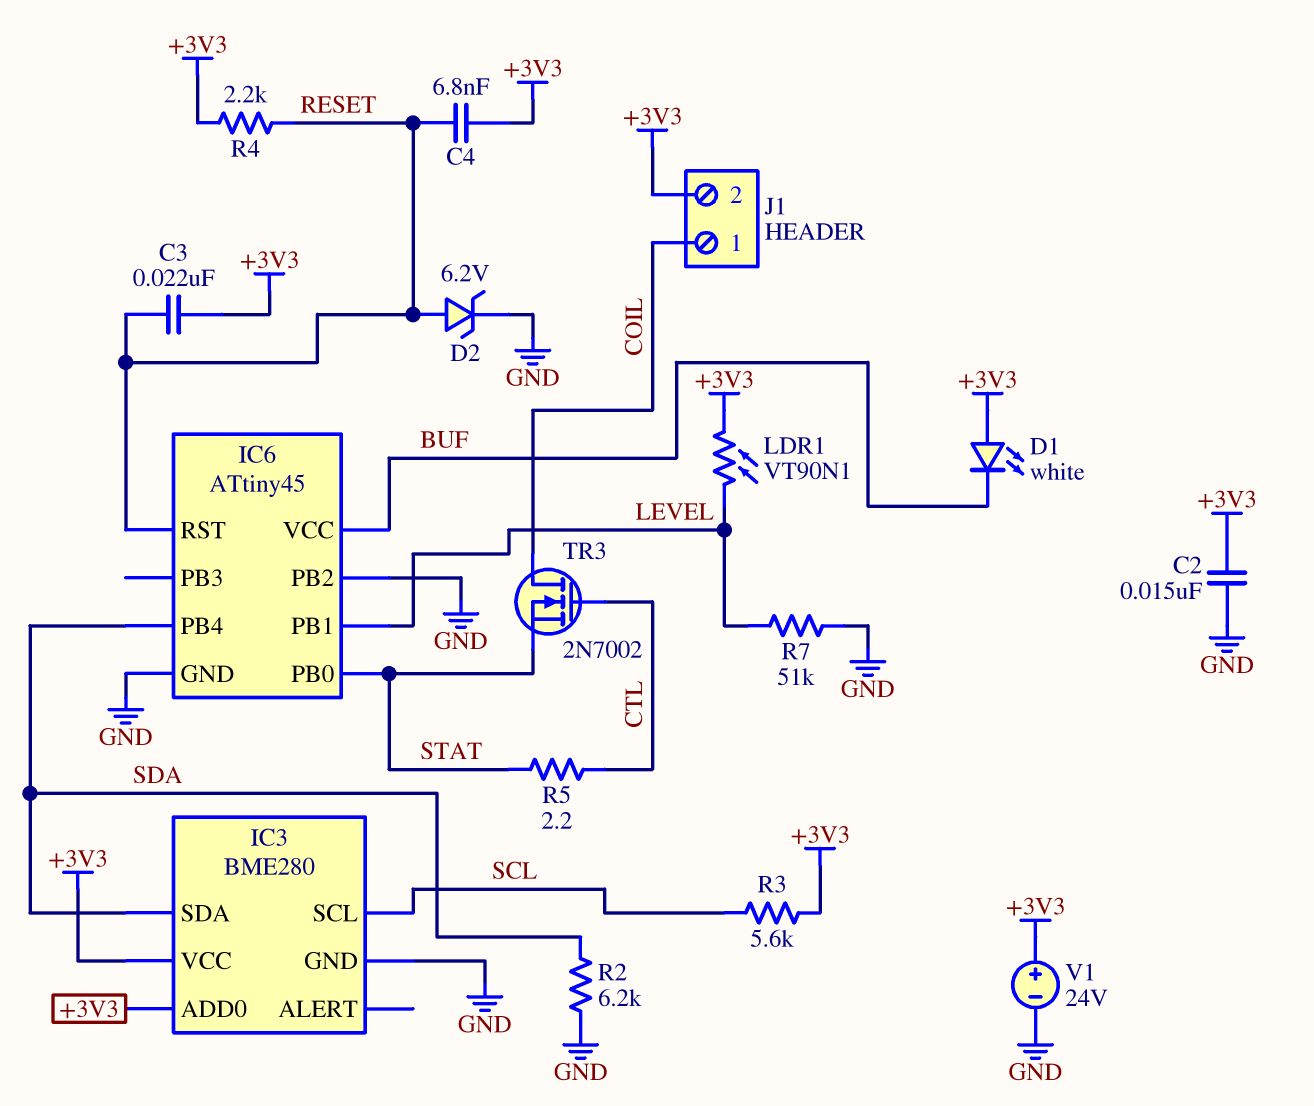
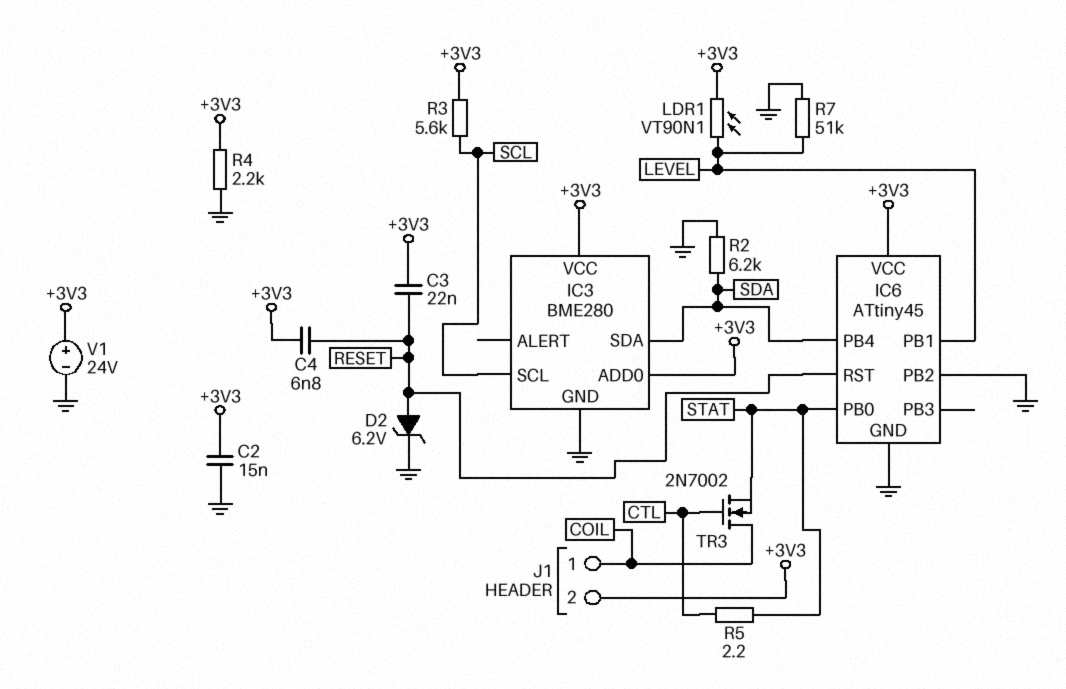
D1: LED white (A +3V3, K BUF) -> none
IC6 pin VCC: BUF -> +3V3
R4: 2.2k (+3V3, RESET) -> 2.2k (+3V3, GND)

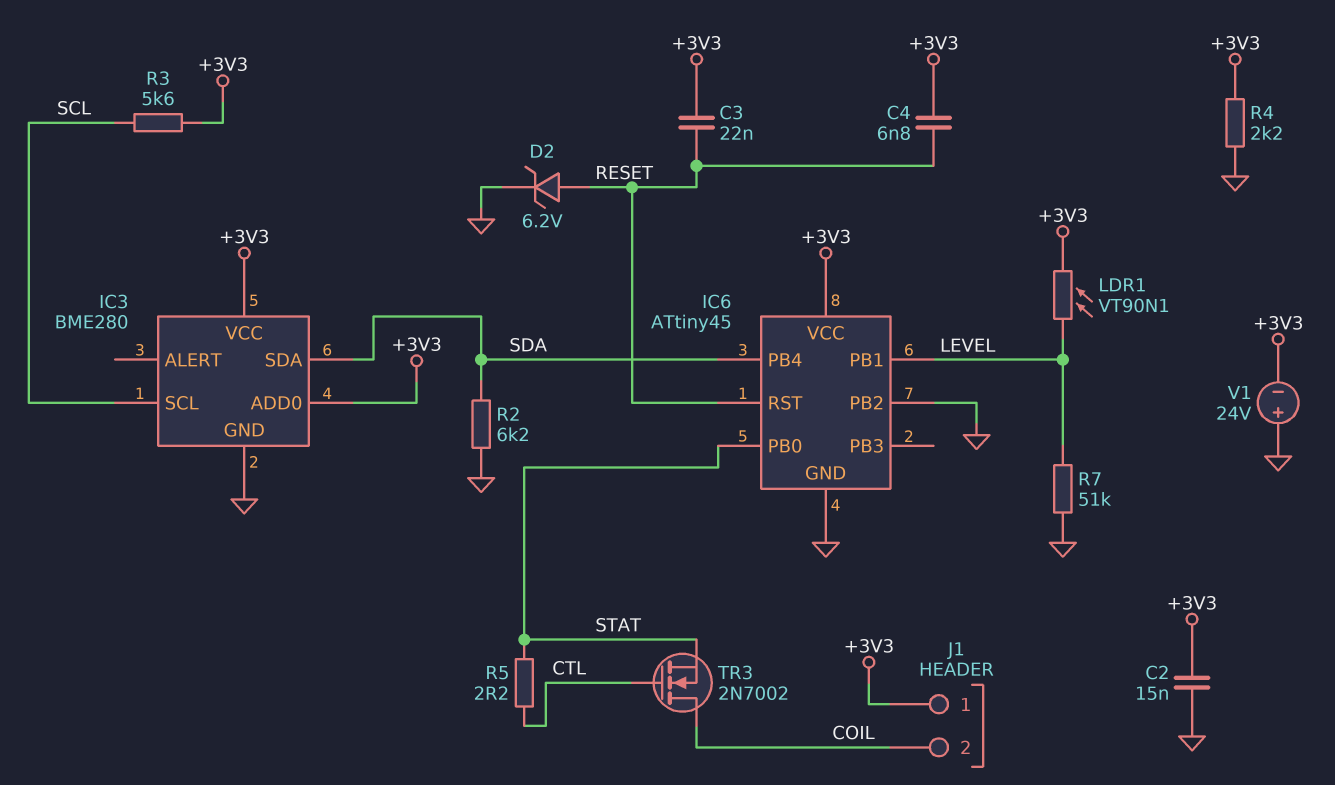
J1 pin 1: COIL -> +3V3
J1 pin 2: +3V3 -> COIL
V1: 24V (plus +3V3, minus GND) -> 24V (plus GND, minus +3V3)

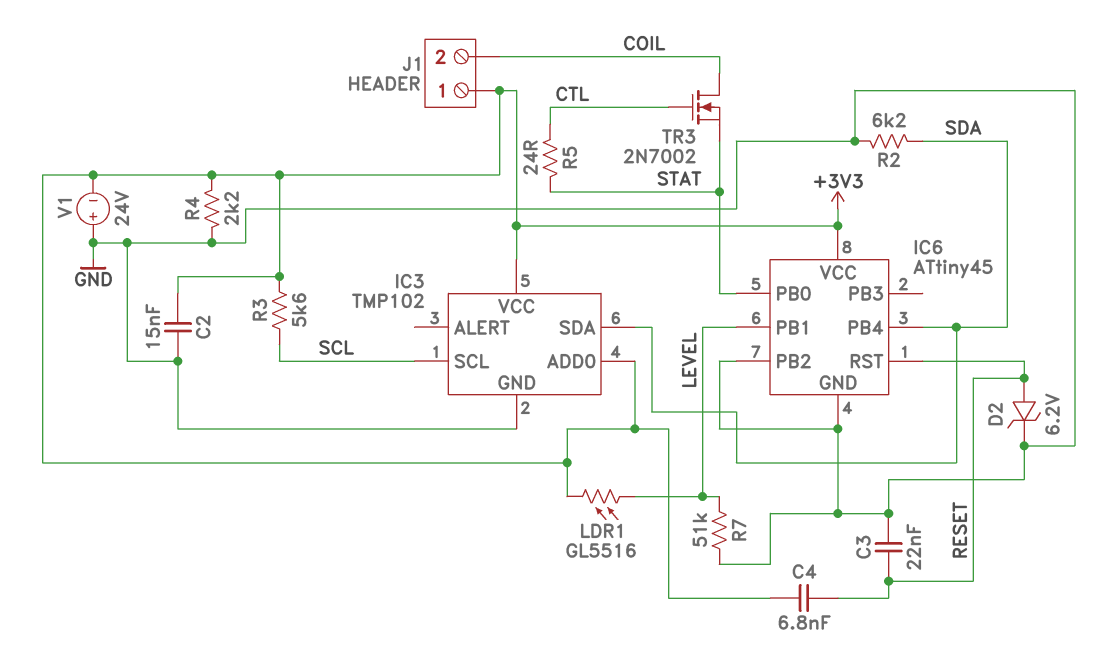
C3: 22nF (+3V3, RESET) -> 22nF (GND, RESET)
IC3: BME280 -> TMP102
LDR1: VT90N1 (+3V3, LEVEL) -> GL5516 (+3V3, LEVEL)
R5: 2.2 (CTL, STAT) -> 24 (CTL, STAT)

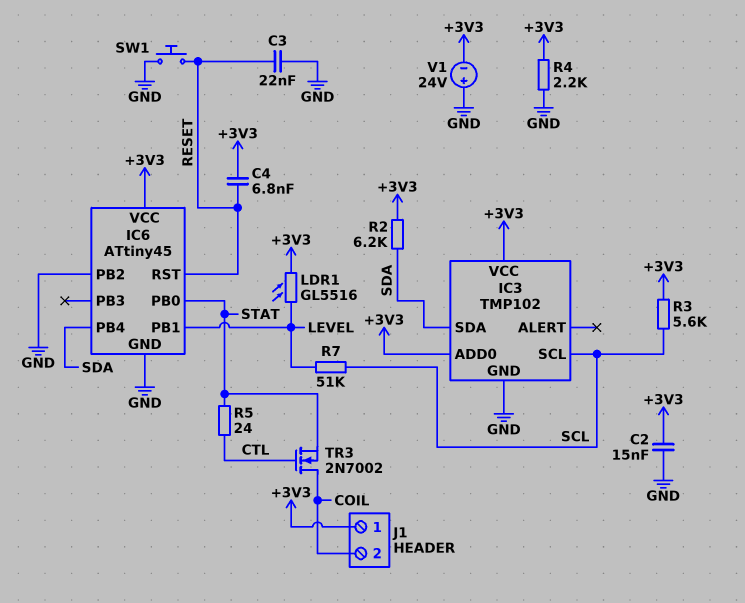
D2: zener 6.2V (A RESET, K GND) -> none
R2: 6.2k (GND, SDA) -> 6.2k (+3V3, SDA)
R7: 51k (GND, LEVEL) -> 51k (LEVEL, SCL)
SW1: none -> button (GND, RESET)

